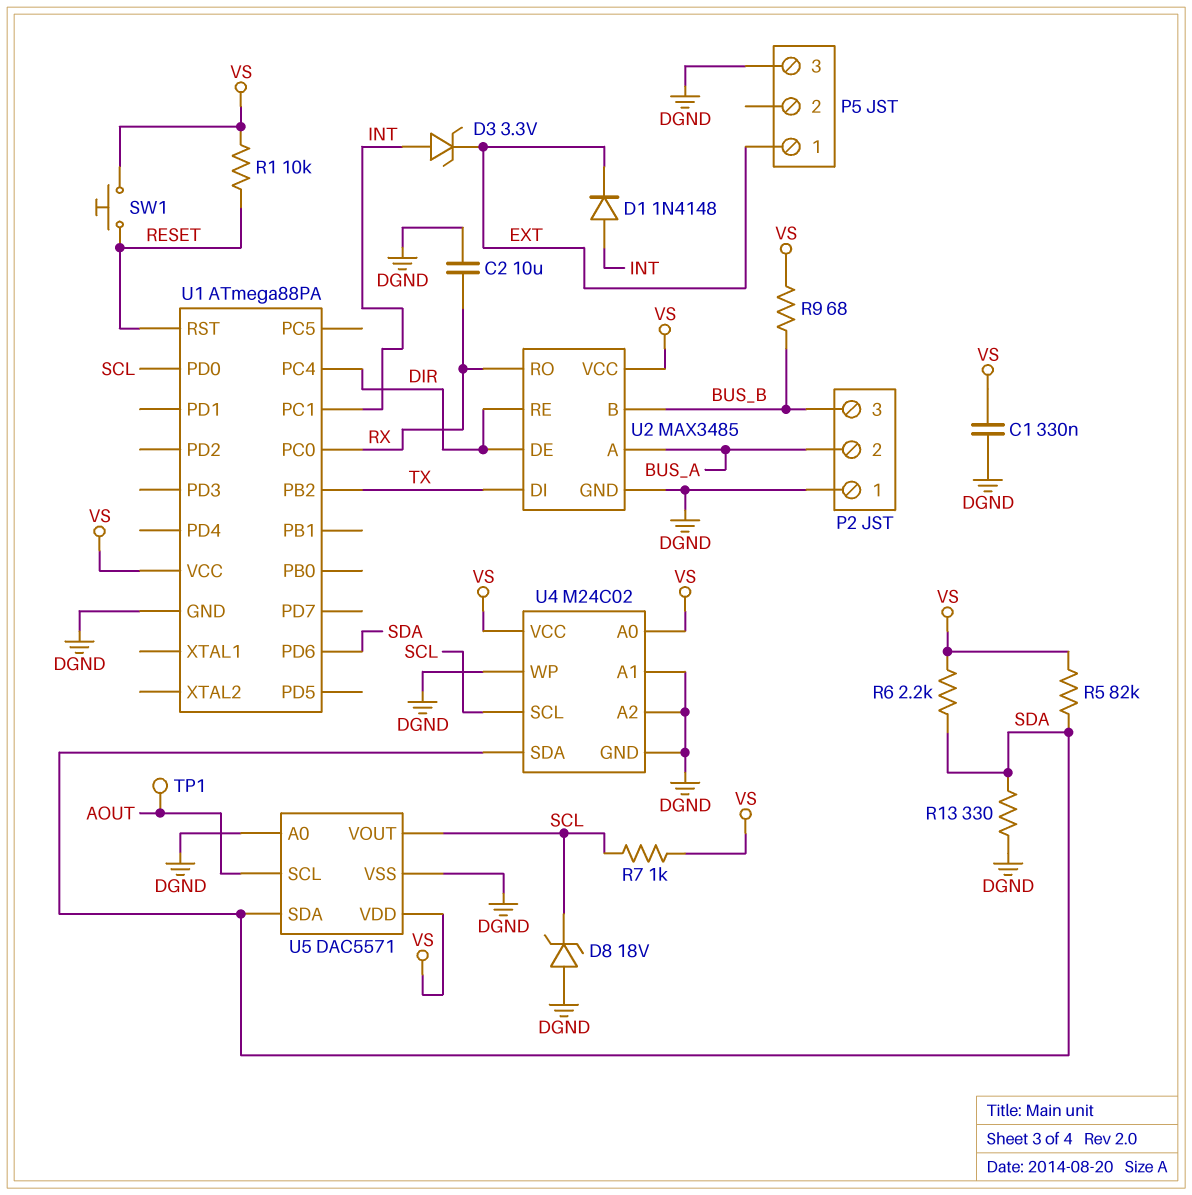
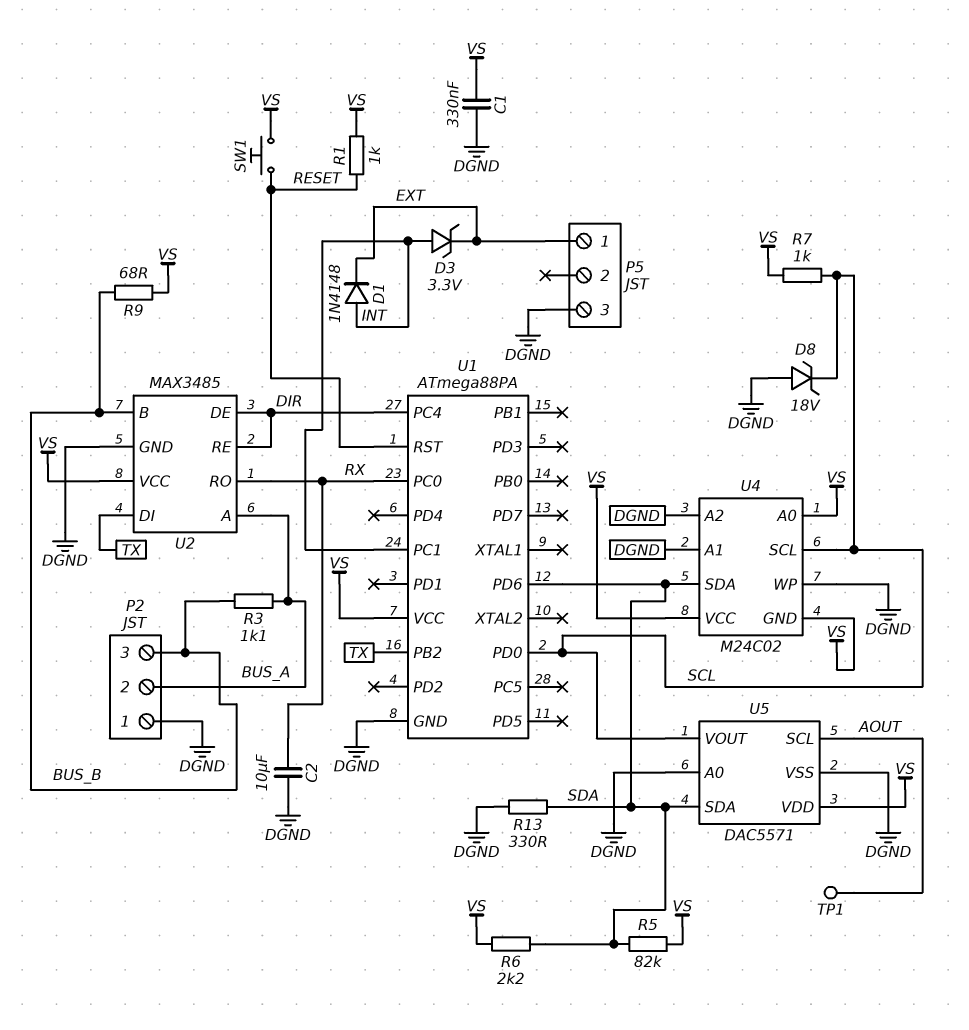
R1: 10k (RESET, VS) -> 1k (RESET, VS)
R3: none -> 1.1k (BUS_A, BUS_B)
U4 pin GND: DGND -> VS

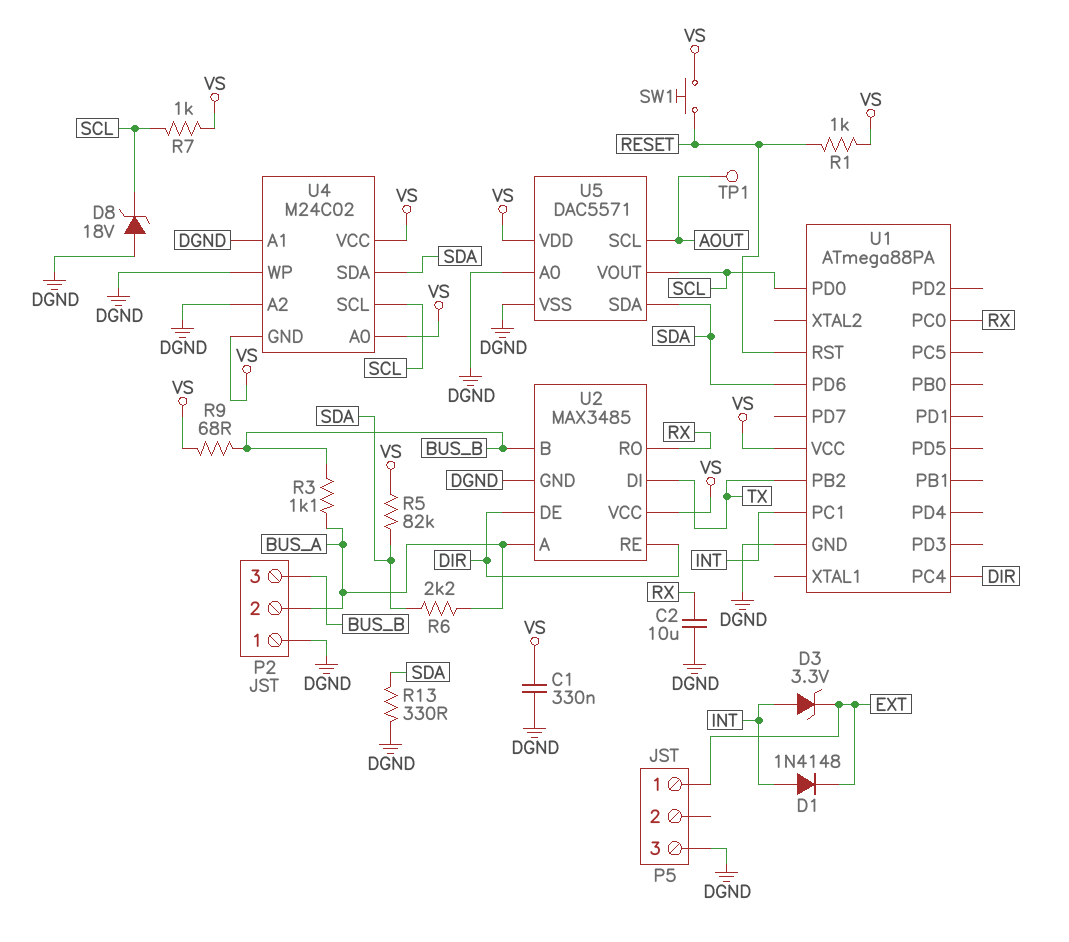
R6: 2.2k (SDA, VS) -> 2.2k (BUS_A, SDA)

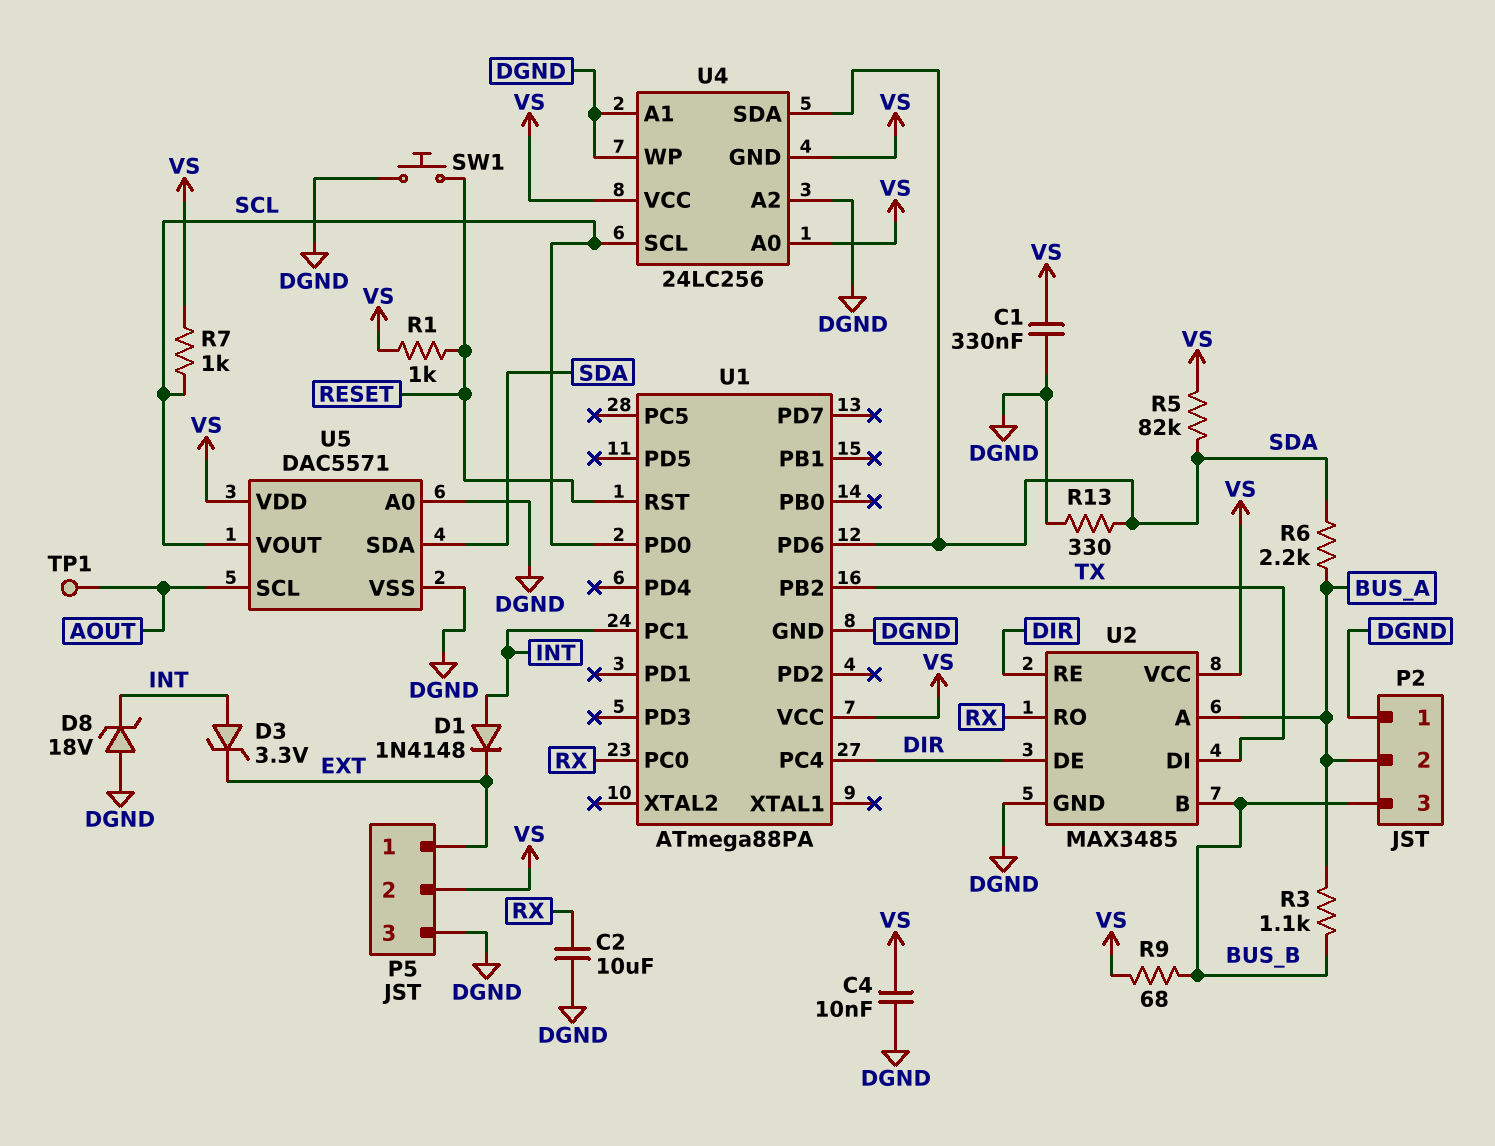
C4: none -> 10nF (DGND, VS)
D8: zener 18V (A DGND, K SCL) -> zener 18V (A DGND, K INT)
P5 pin 2: none -> VS
SW1: button (RESET, VS) -> button (DGND, RESET)
U4: M24C02 -> 24LC256

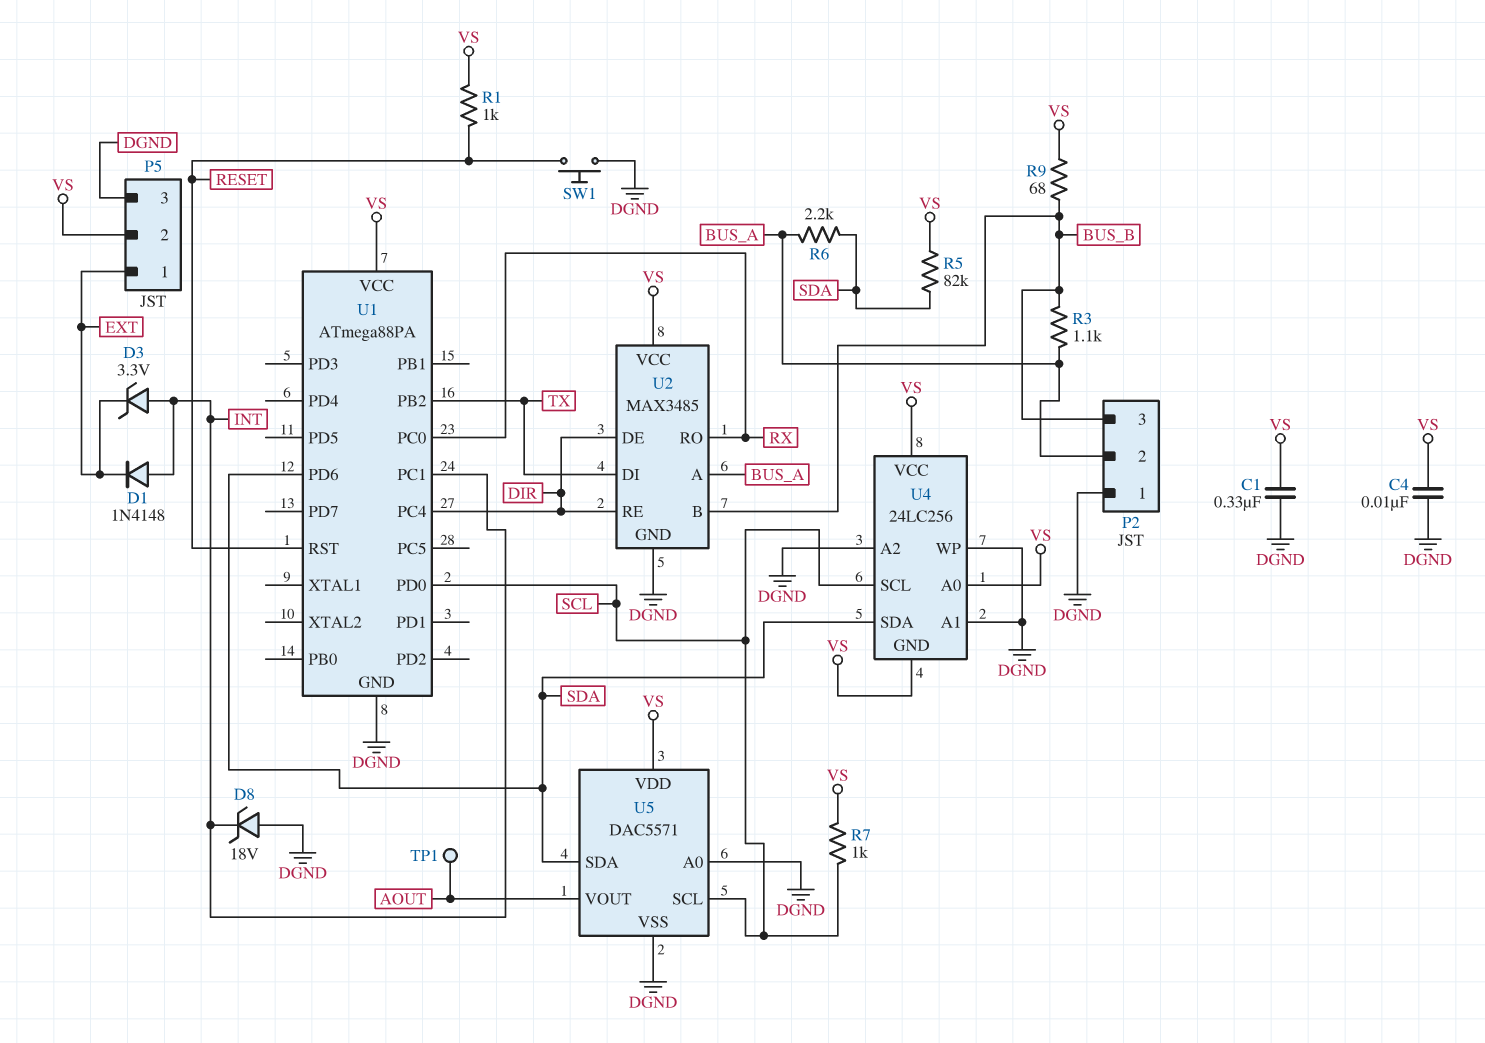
C2: 10uF (DGND, RX) -> none
R13: 330 (DGND, SDA) -> none
U5 pin SCL: AOUT -> SCL
U5 pin VOUT: SCL -> AOUT

